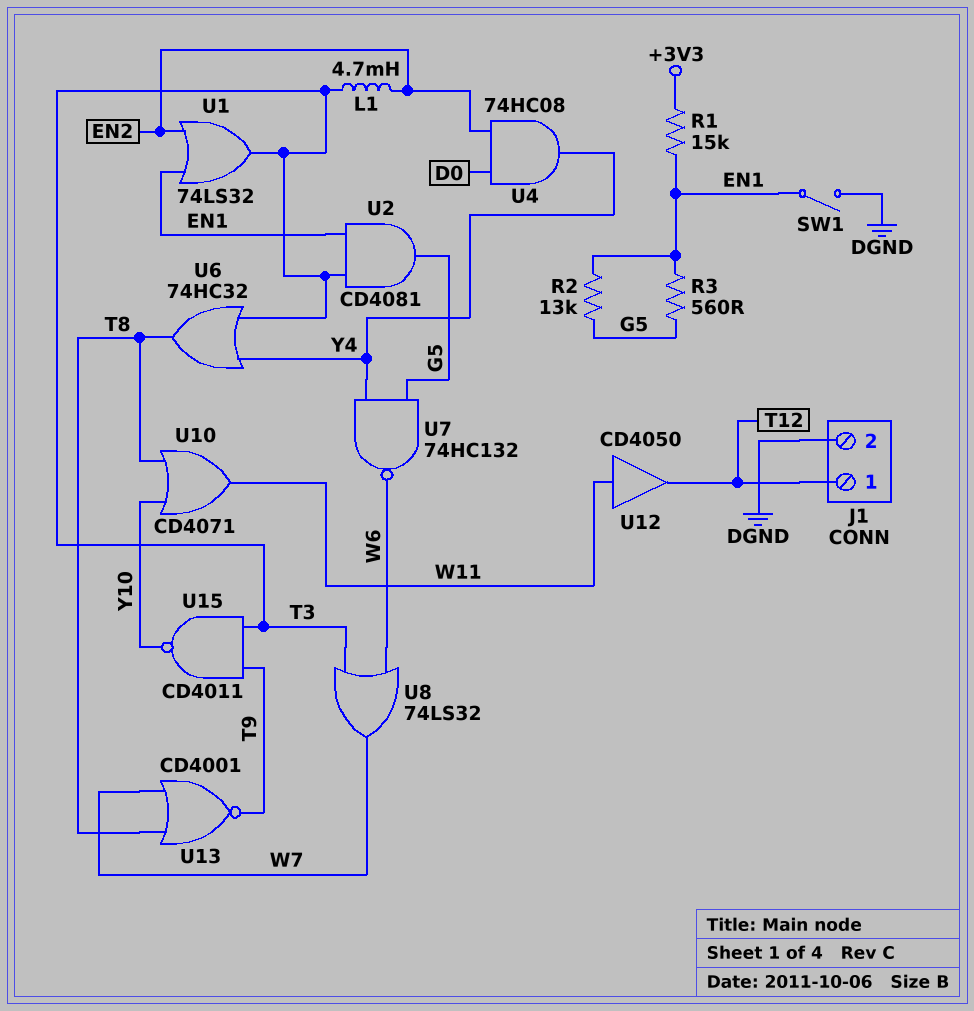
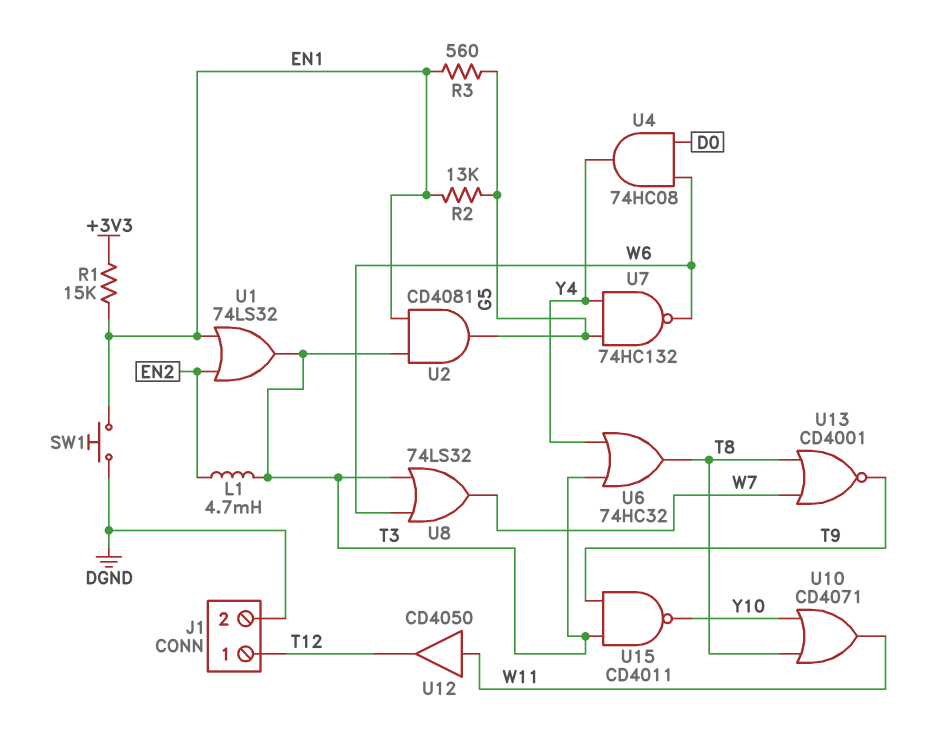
SW1: switch (DGND, EN1) -> button (DGND, EN1)
U4: AND 74HC08 (in D0, in EN2, out Y4) -> AND 74HC08 (in D0, in W6, out Y4)

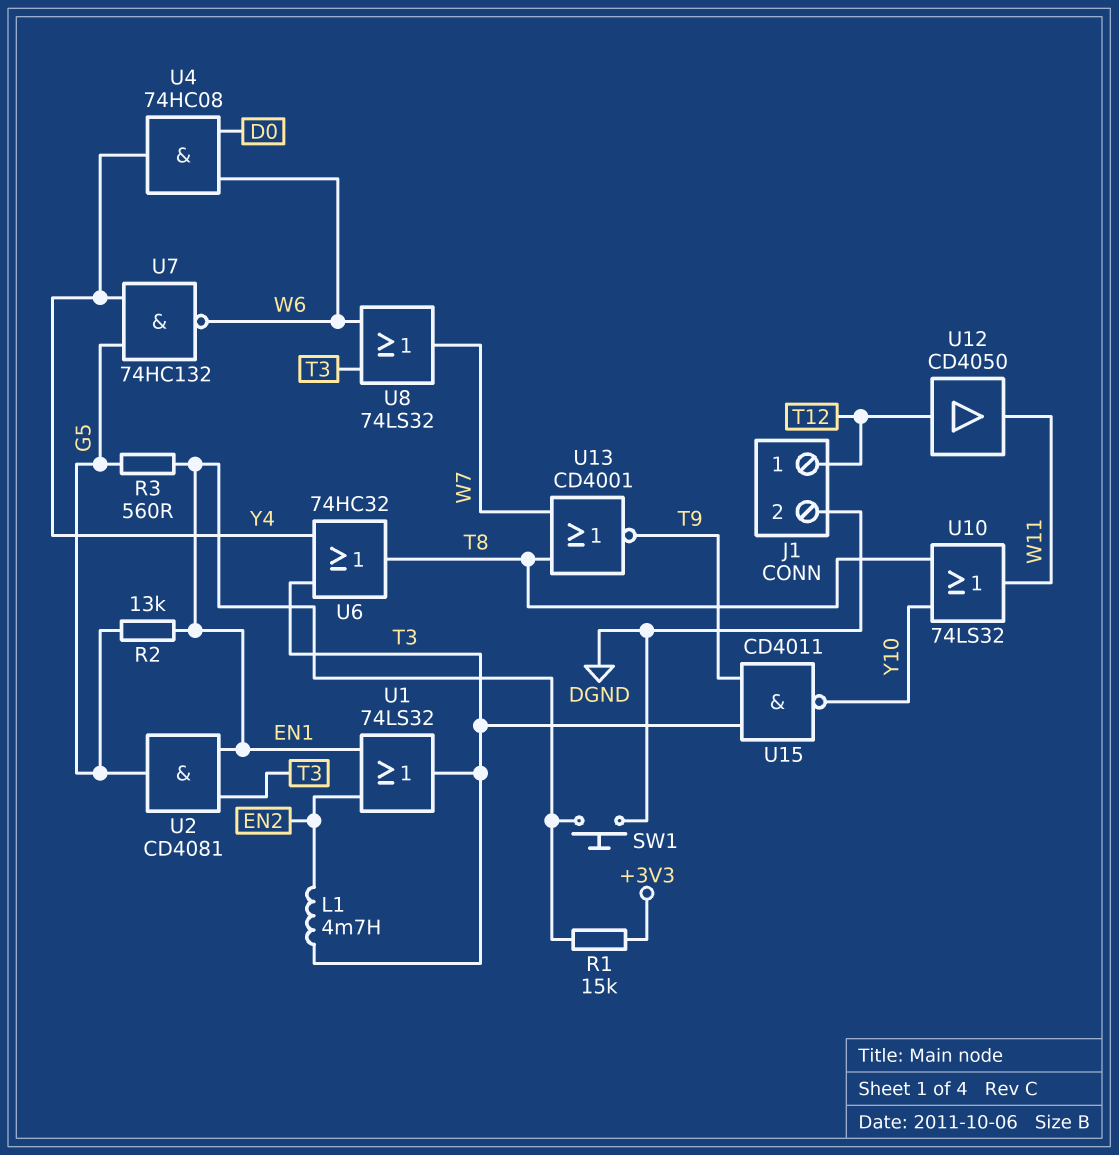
U10: OR CD4071 (in T8, in Y10, out W11) -> OR 74LS32 (in T8, in Y10, out W11)
U12: buffer CD4050 (in W11, out T12) -> buffer CD4050 (in T12, out W11)

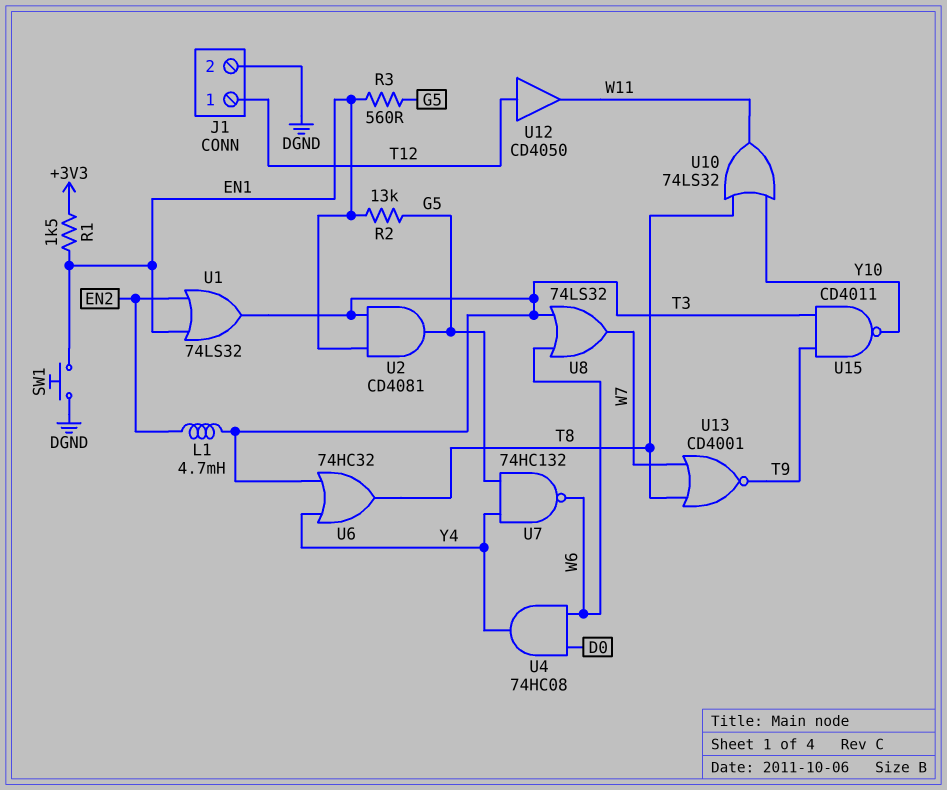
R1: 15k (+3V3, EN1) -> 1.5k (+3V3, EN1)

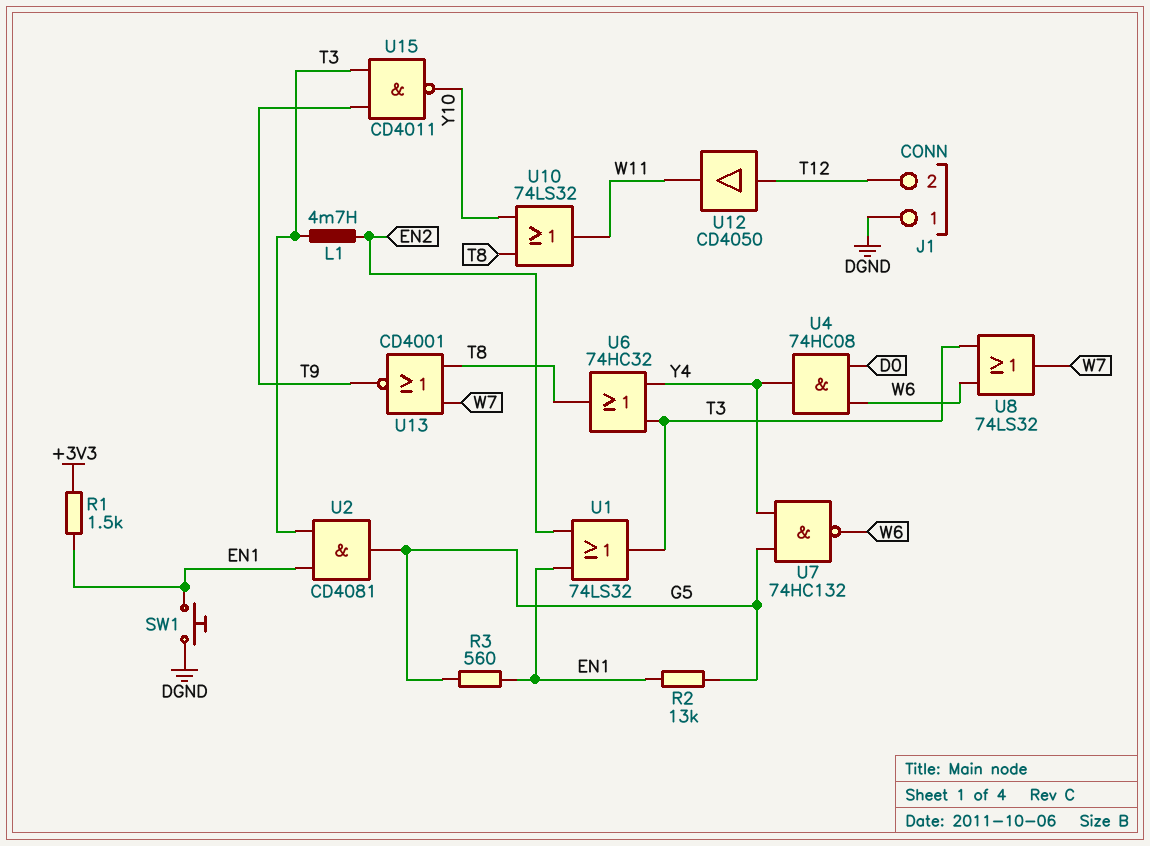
J1 pin 1: T12 -> DGND
J1 pin 2: DGND -> T12

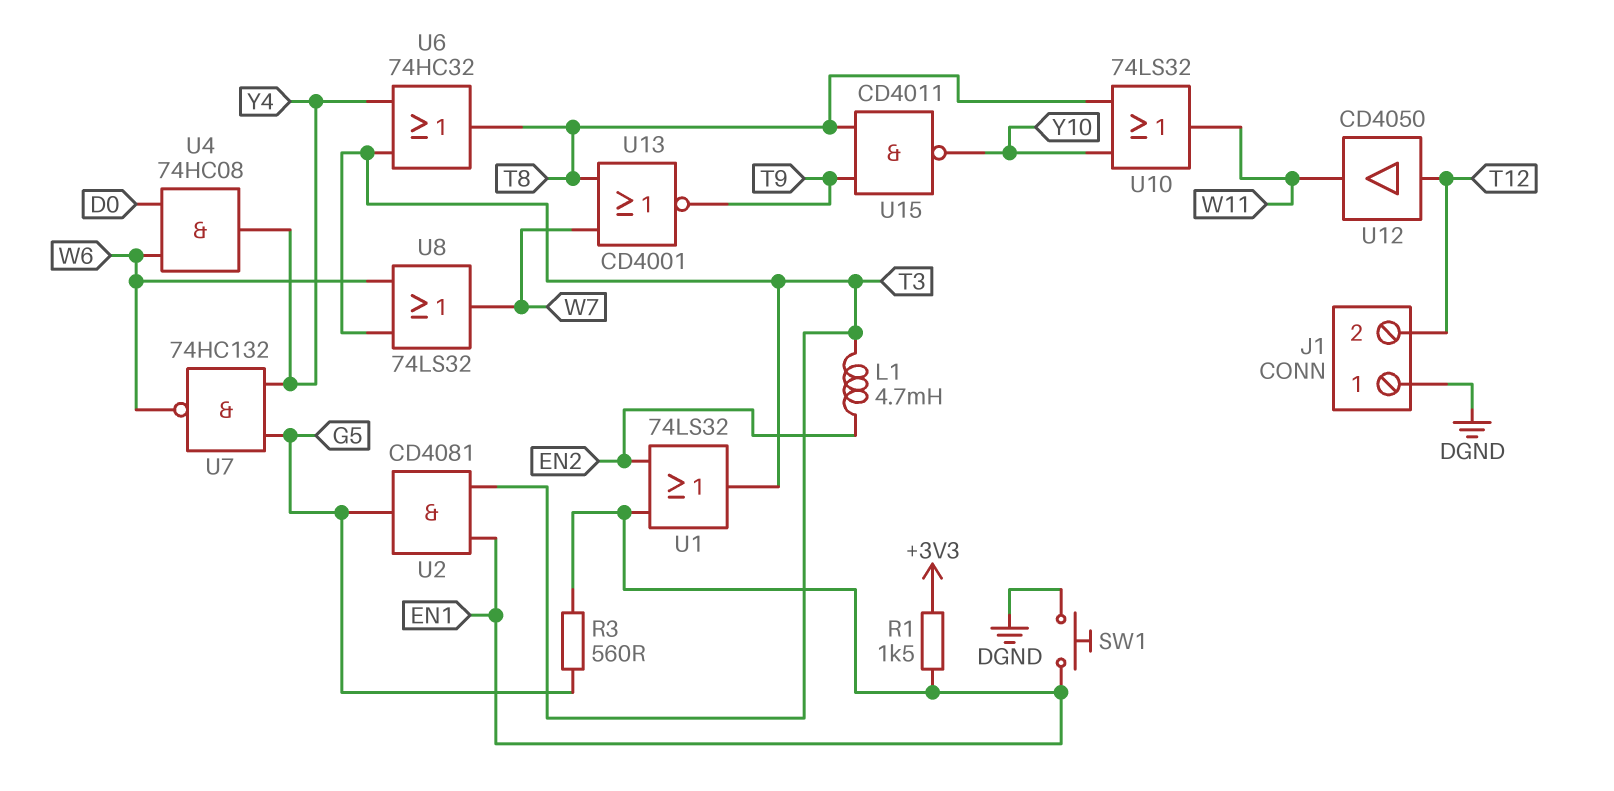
R2: 13k (EN1, G5) -> none
U15: NAND CD4011 (in T3, in T9, out Y10) -> NAND CD4011 (in T8, in T9, out Y10)

